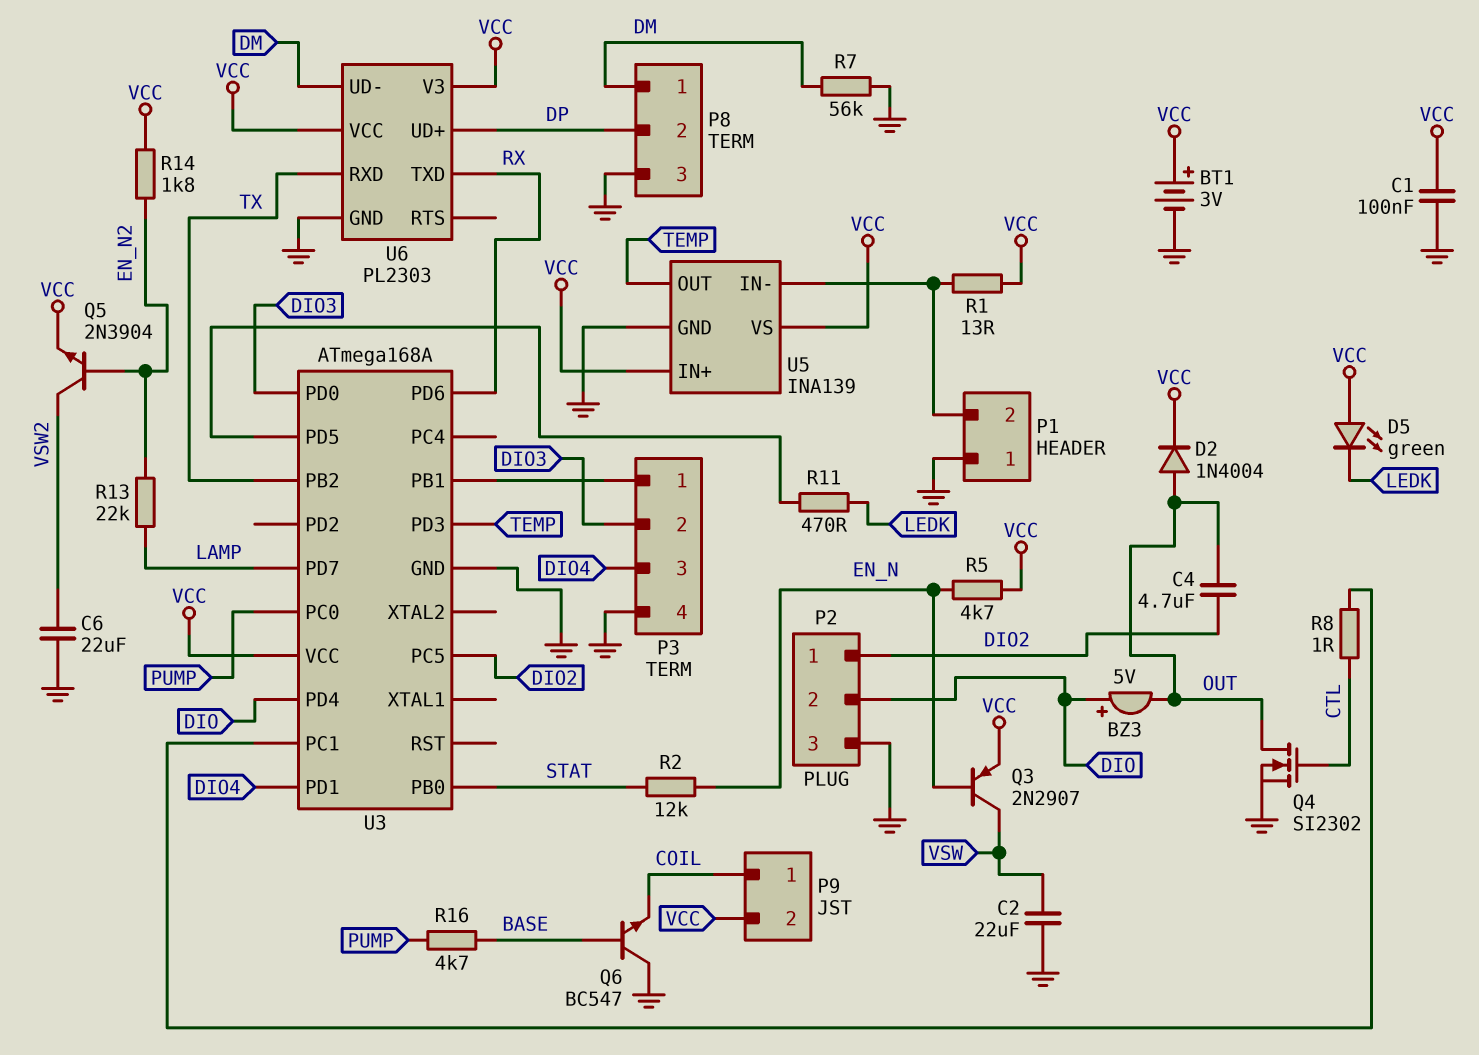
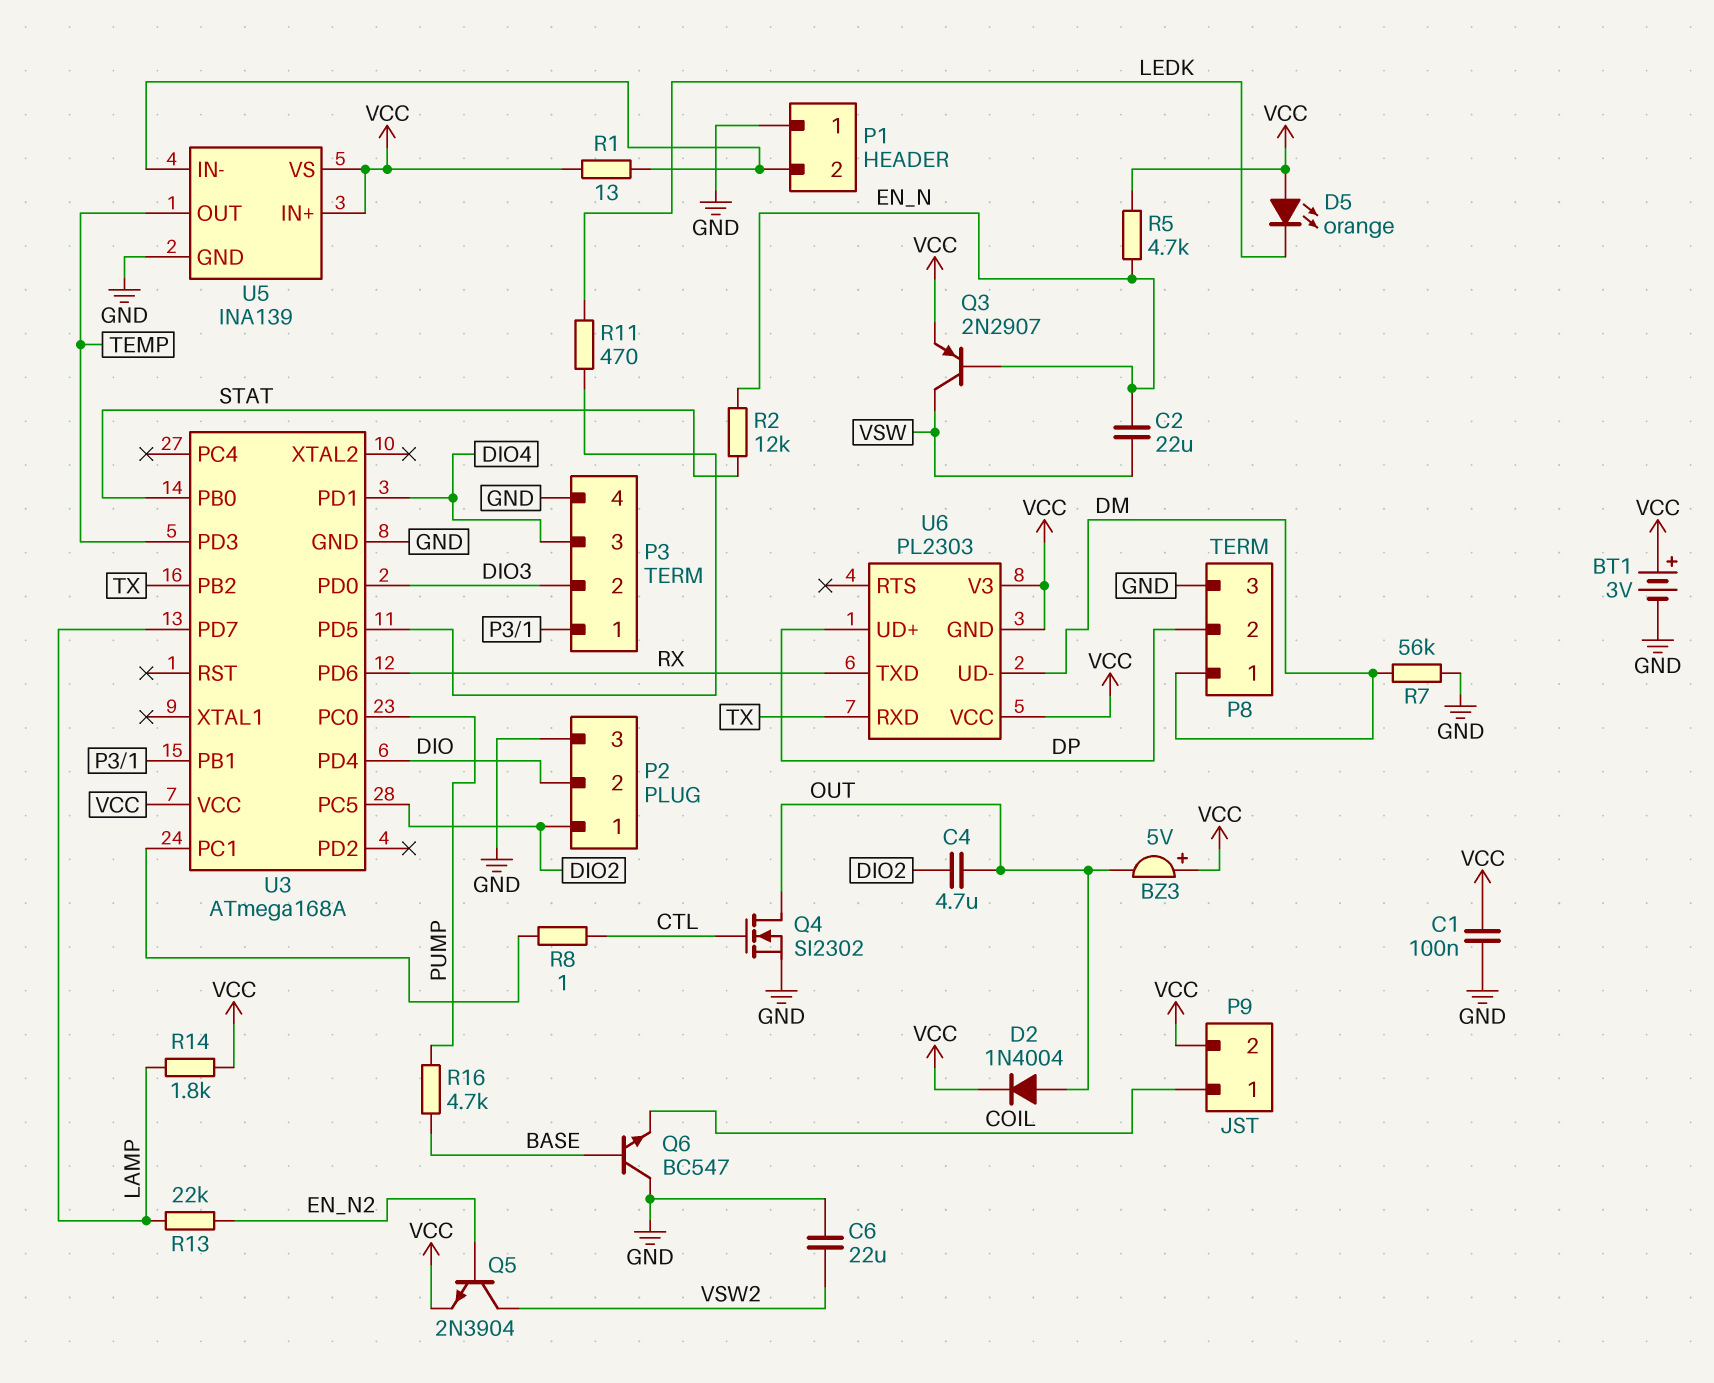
BZ3: buzzer 5V (plus DIO, minus OUT) -> buzzer 5V (plus VCC, minus OUT)
C2: 22uF (GND, VSW) -> 22uF (EN_N, VSW)
D5: LED green (A VCC, K LEDK) -> LED orange (A VCC, K LEDK)
R14: 1.8k (EN_N2, VCC) -> 1.8k (LAMP, VCC)
U6 pin GND: GND -> VCC

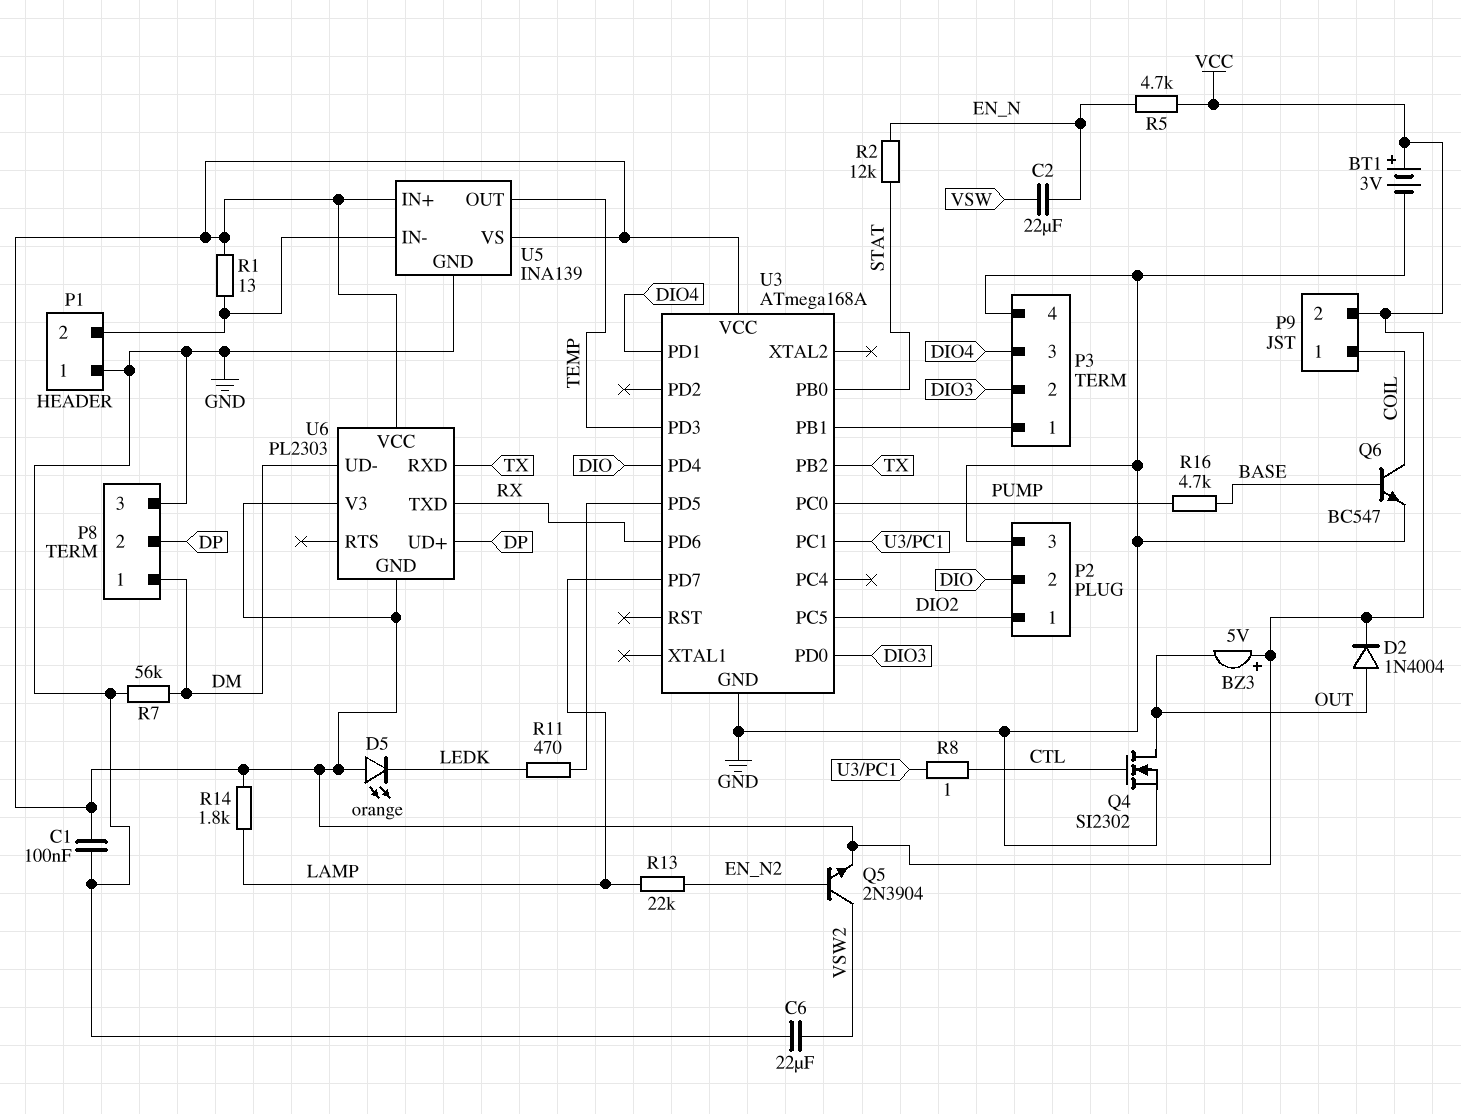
C4: 4.7uF (DIO2, OUT) -> none
Q3: PNP 2N2907 (B EN_N, C VSW, E VCC) -> none
Q6: NPN BC547 (B BASE, C GND, E COIL) -> NPN BC547 (B BASE, C COIL, E GND)

